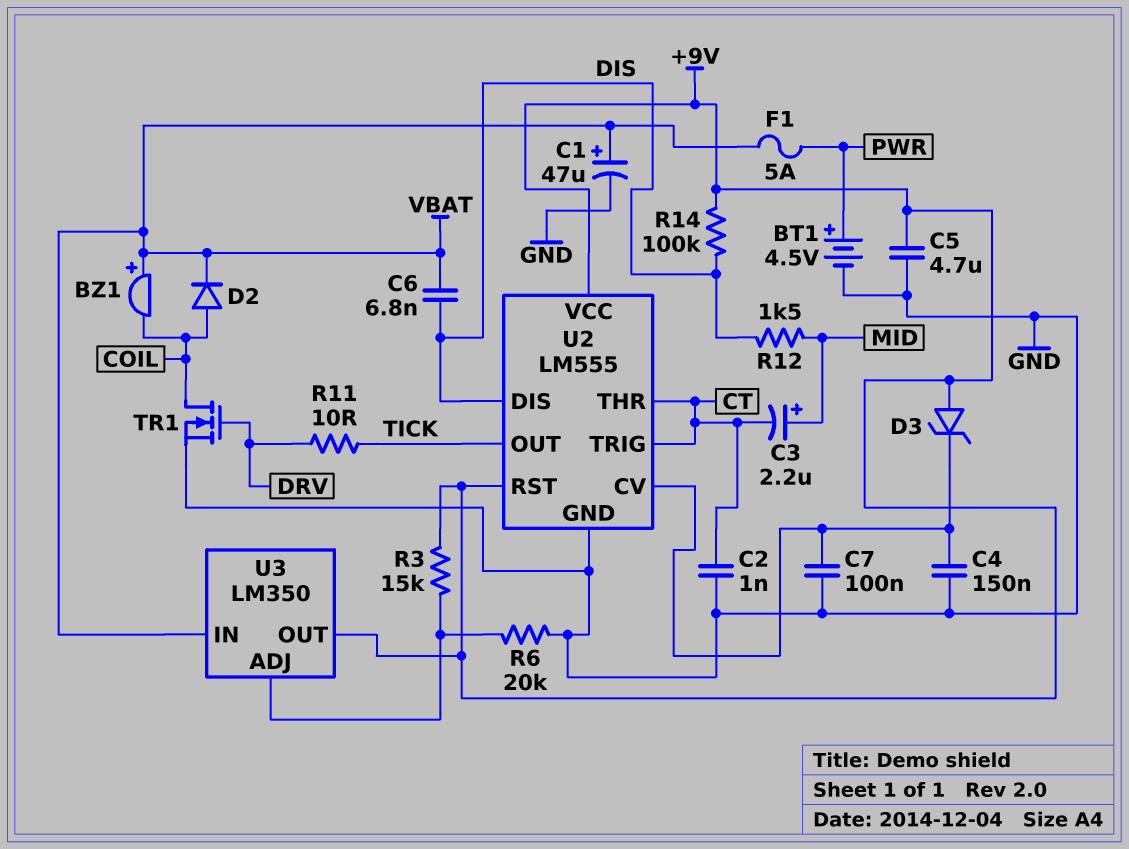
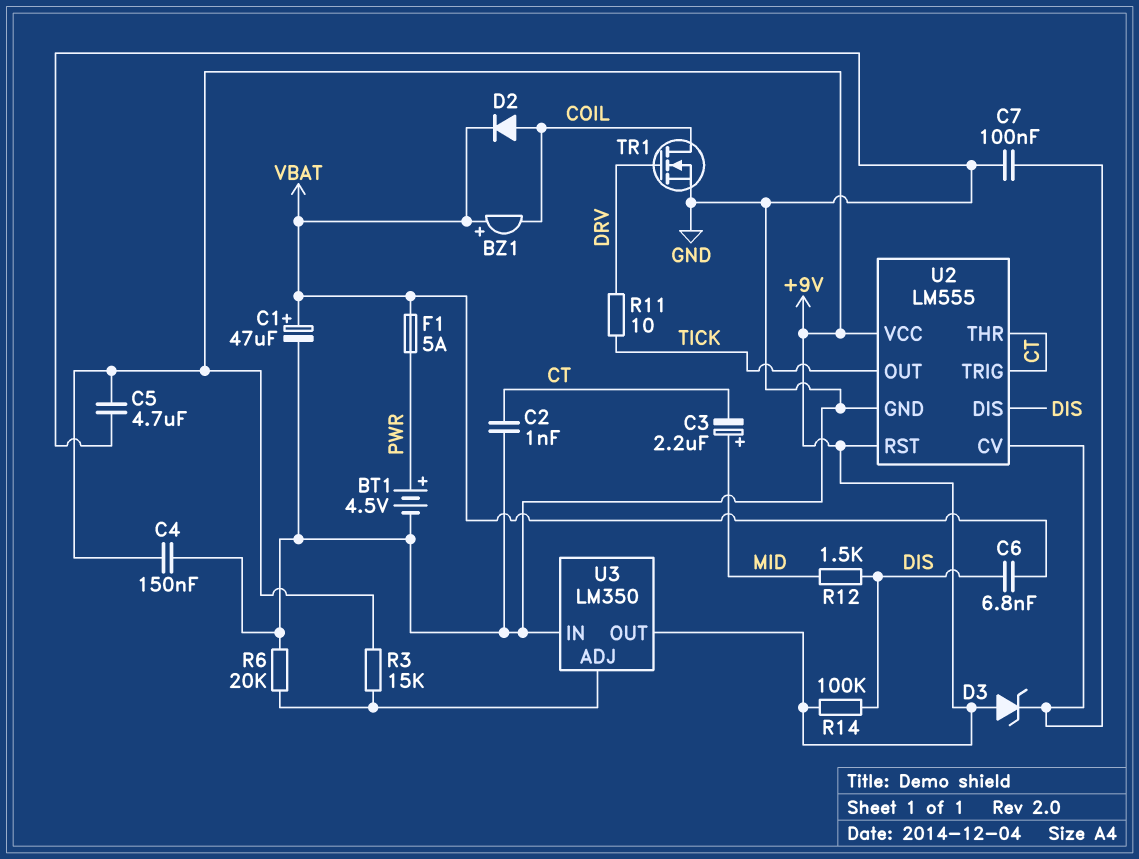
C4: 150nF (GND, U2/CV) -> 150nF (+9V, GND)
U3 pin IN: VBAT -> GND

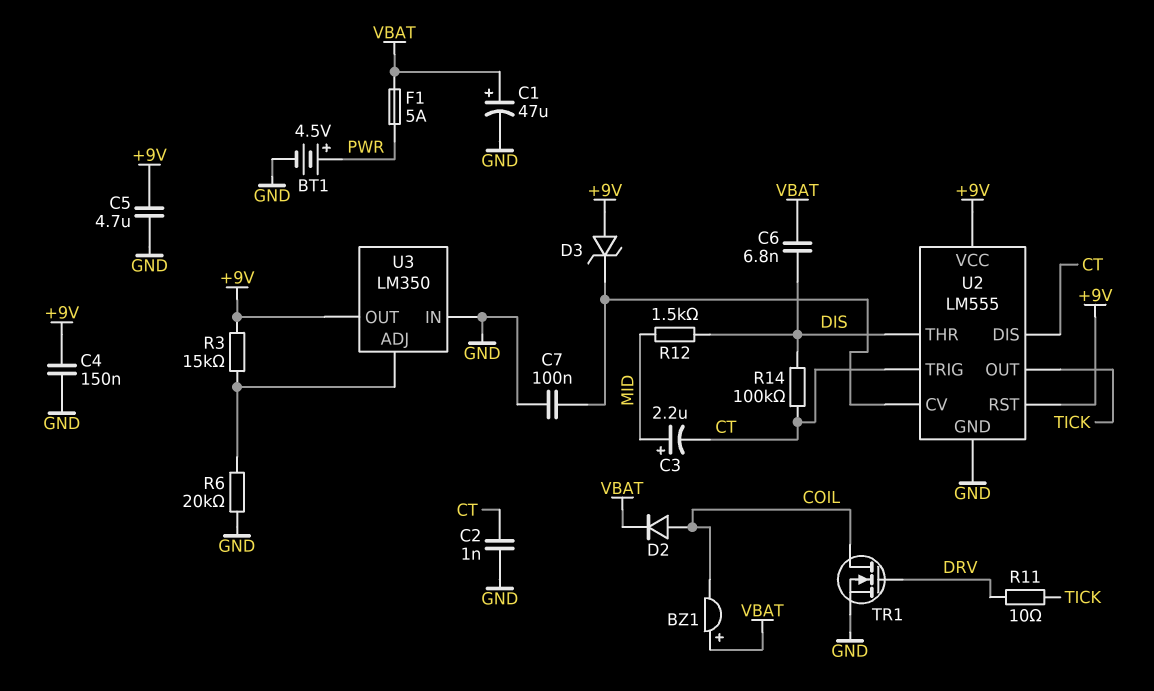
R14: 100k (+9V, DIS) -> 100k (CT, DIS)
U2 pin DIS: DIS -> CT
U2 pin THR: CT -> DIS

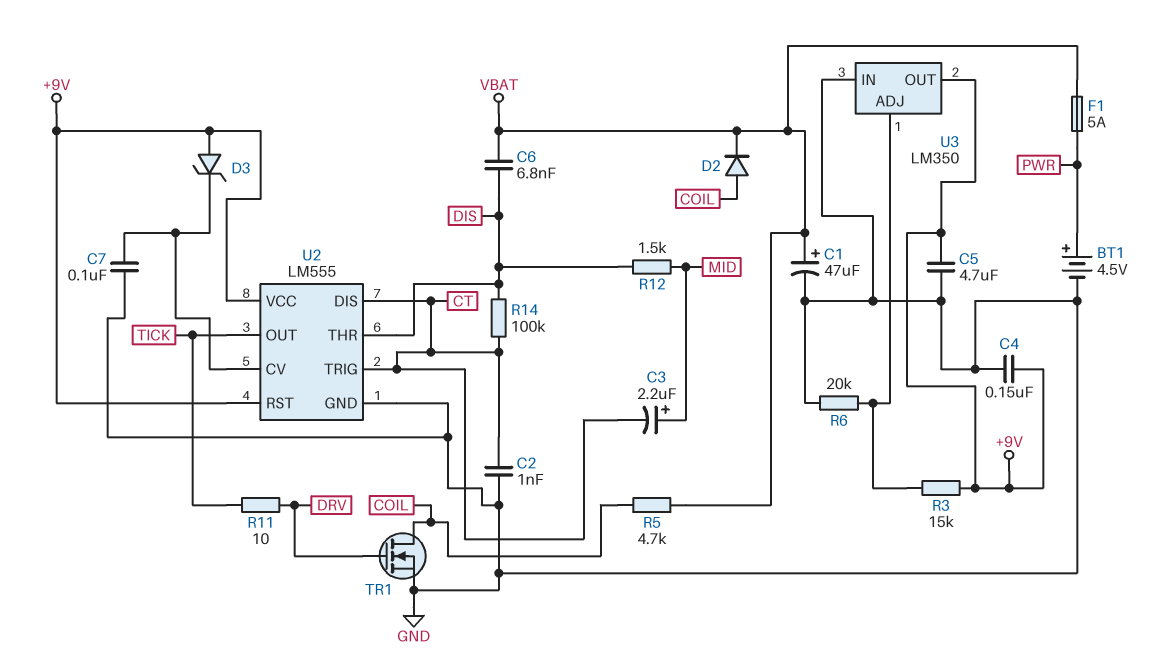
BZ1: buzzer (plus VBAT, minus COIL) -> none
R5: none -> 4.7k (COIL, VBAT)

